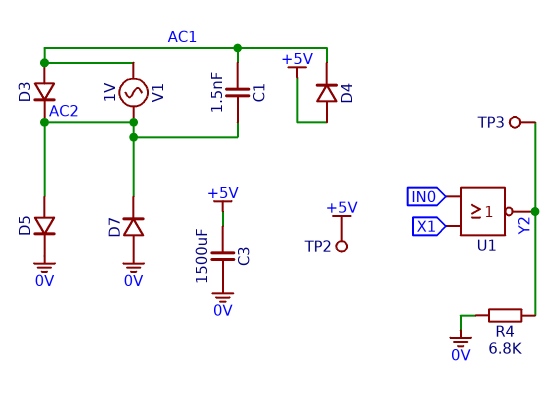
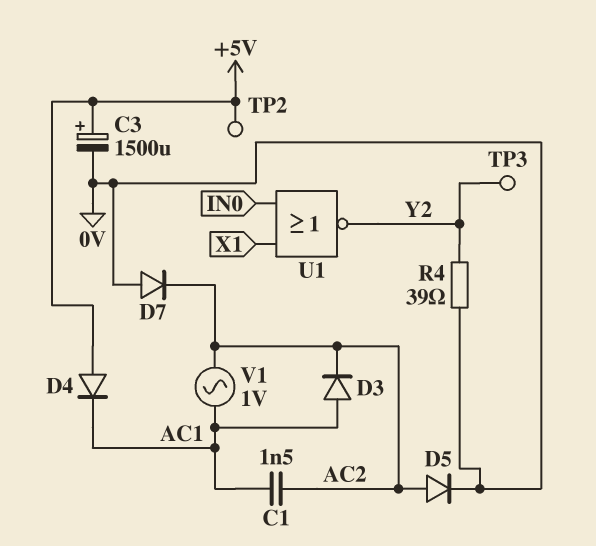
C3: 1500uF (+5V, 0V) -> 1500uF (plus +5V, minus 0V)
R4: 6.8k (0V, Y2) -> 39 (0V, Y2)

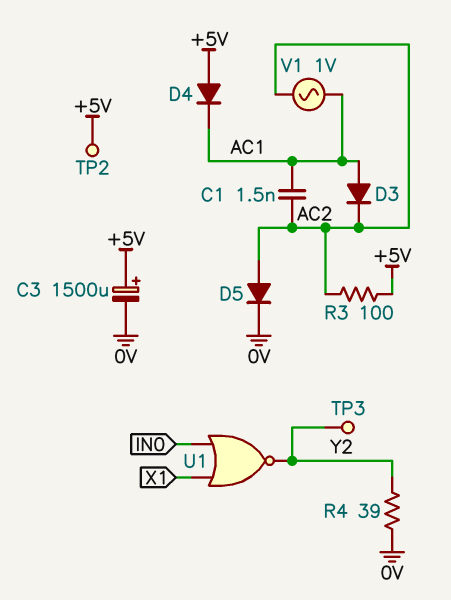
D7: diode (A 0V, K AC2) -> none
R3: none -> 100 (+5V, AC2)

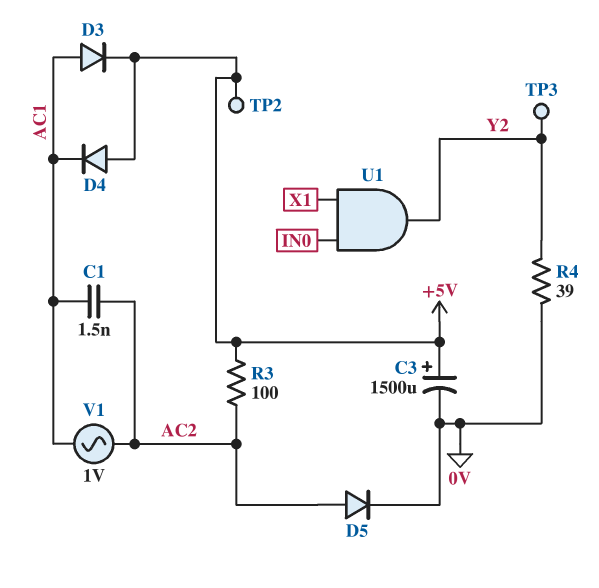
D3: diode (A AC1, K AC2) -> diode (A AC1, K +5V)
U1: NOR (in IN0, in X1, out Y2) -> AND (in IN0, in X1, out Y2)

